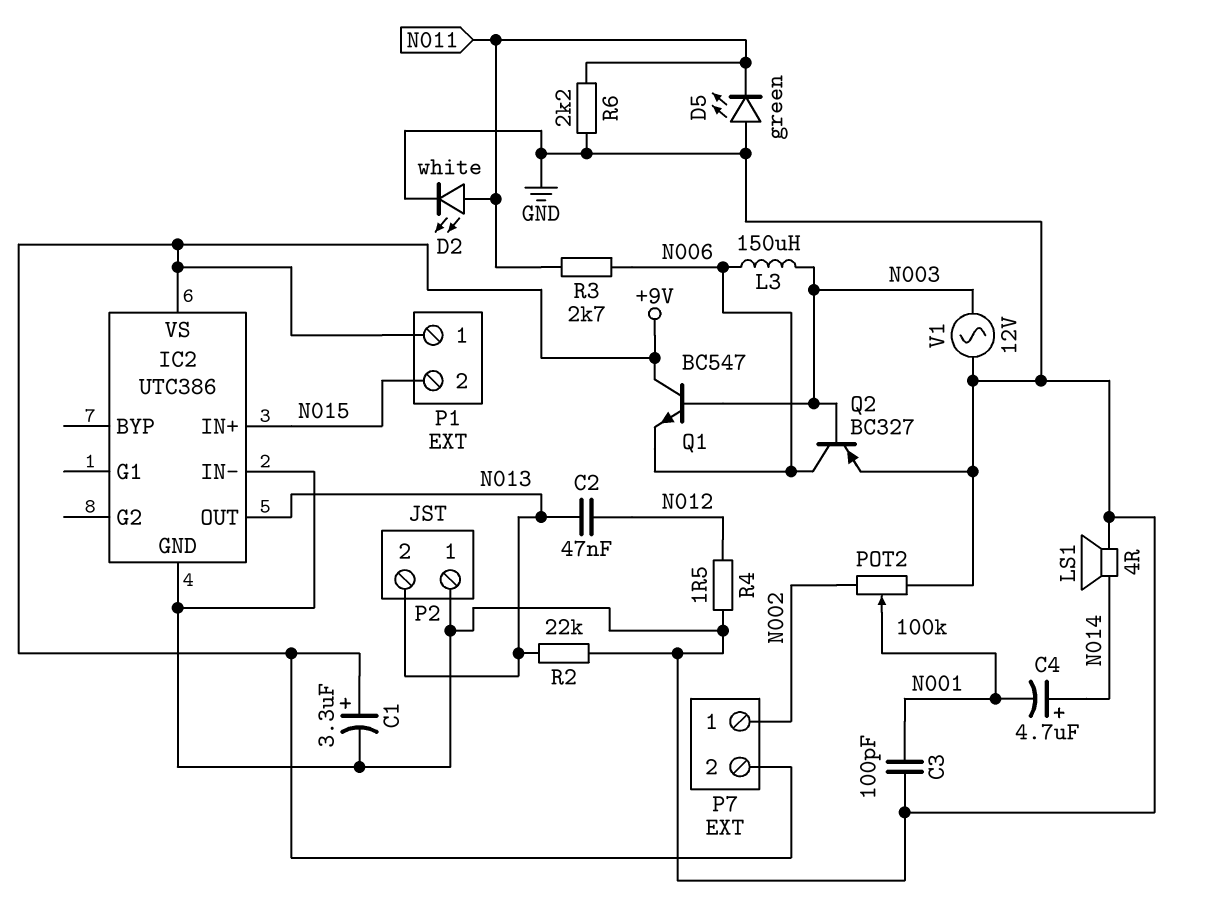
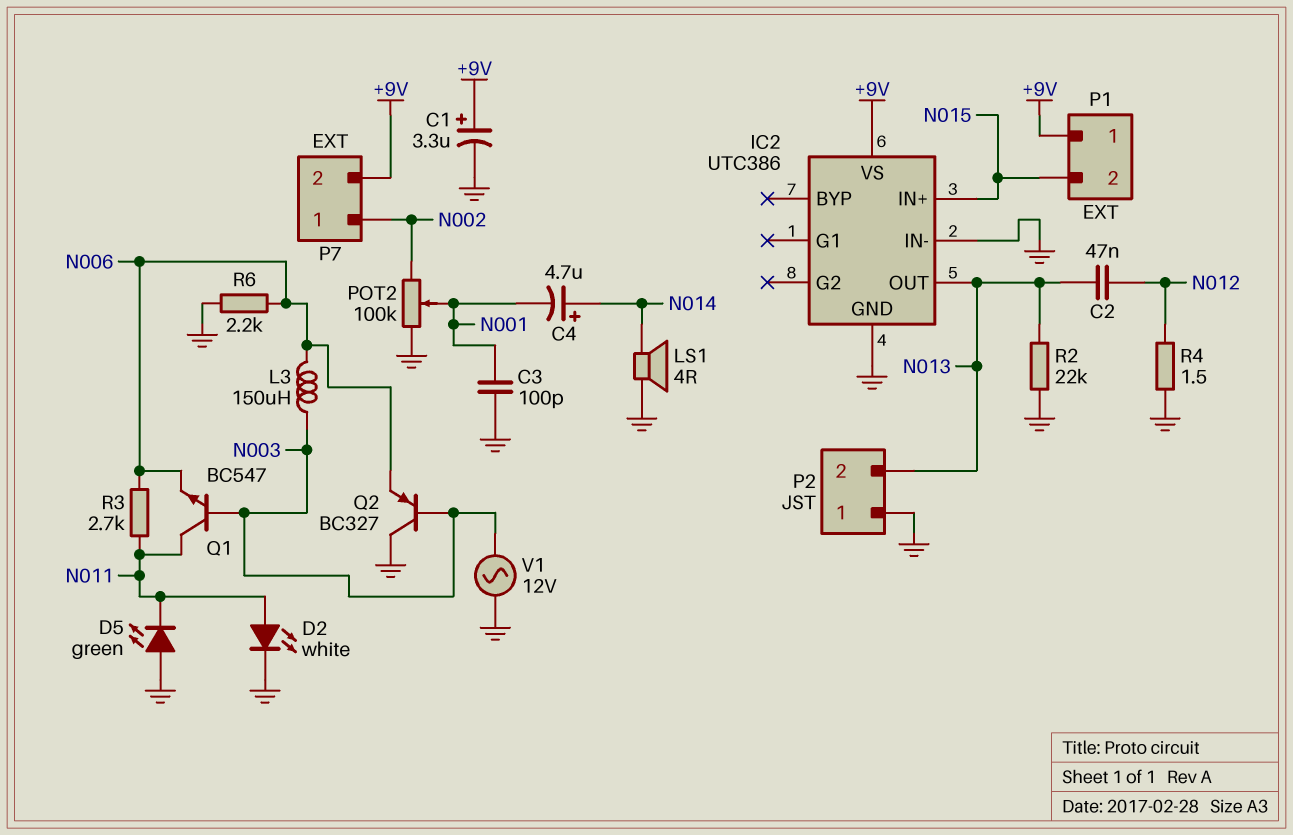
Q1: NPN BC547 (B N003, C +9V, E N006) -> NPN BC547 (B N003, C N011, E N006)
Q2: PNP BC327 (B N003, C N006, E GND) -> PNP BC327 (B N003, C GND, E N006)
R6: 2.2k (GND, N011) -> 2.2k (GND, N006)

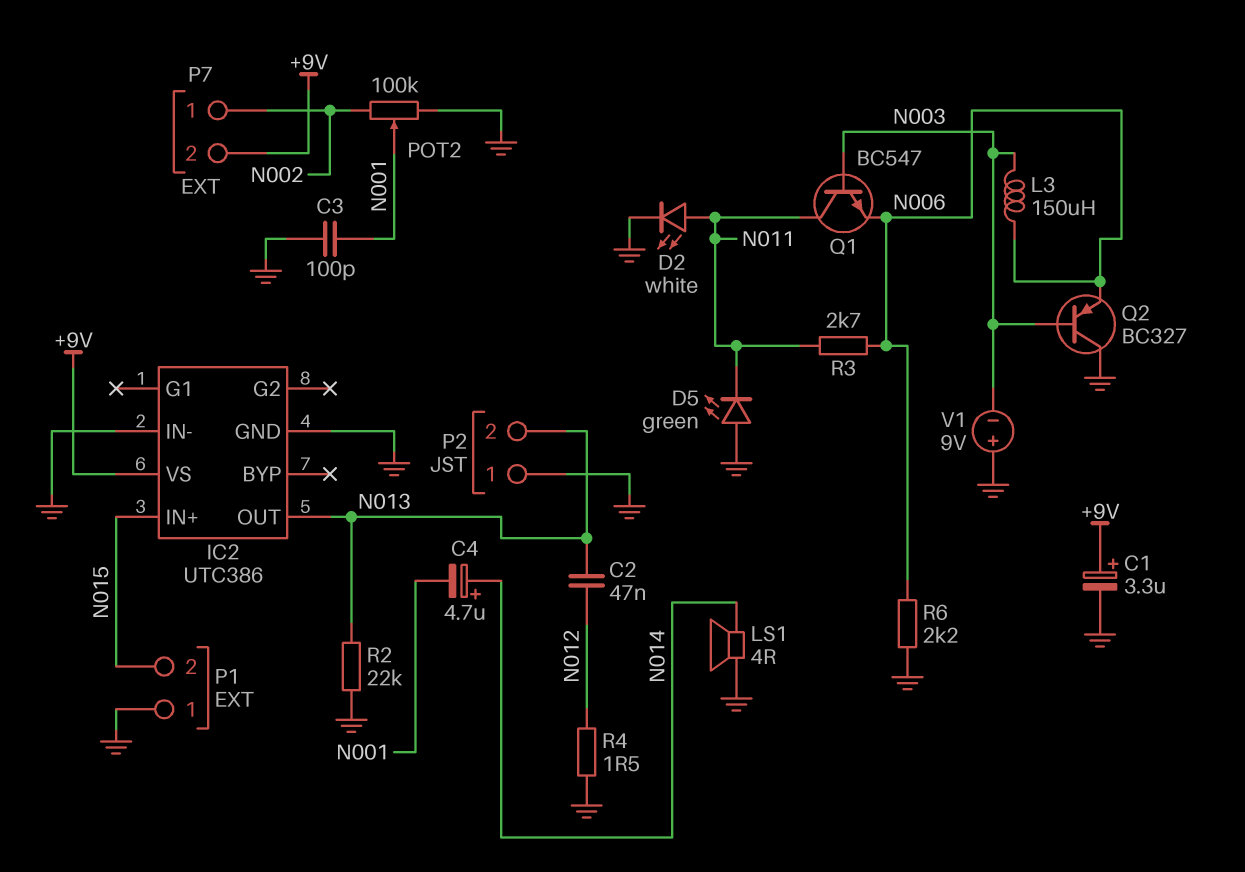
P1 pin 1: +9V -> GND
V1: AC 12V (GND, N003) -> 9V (plus GND, minus N003)

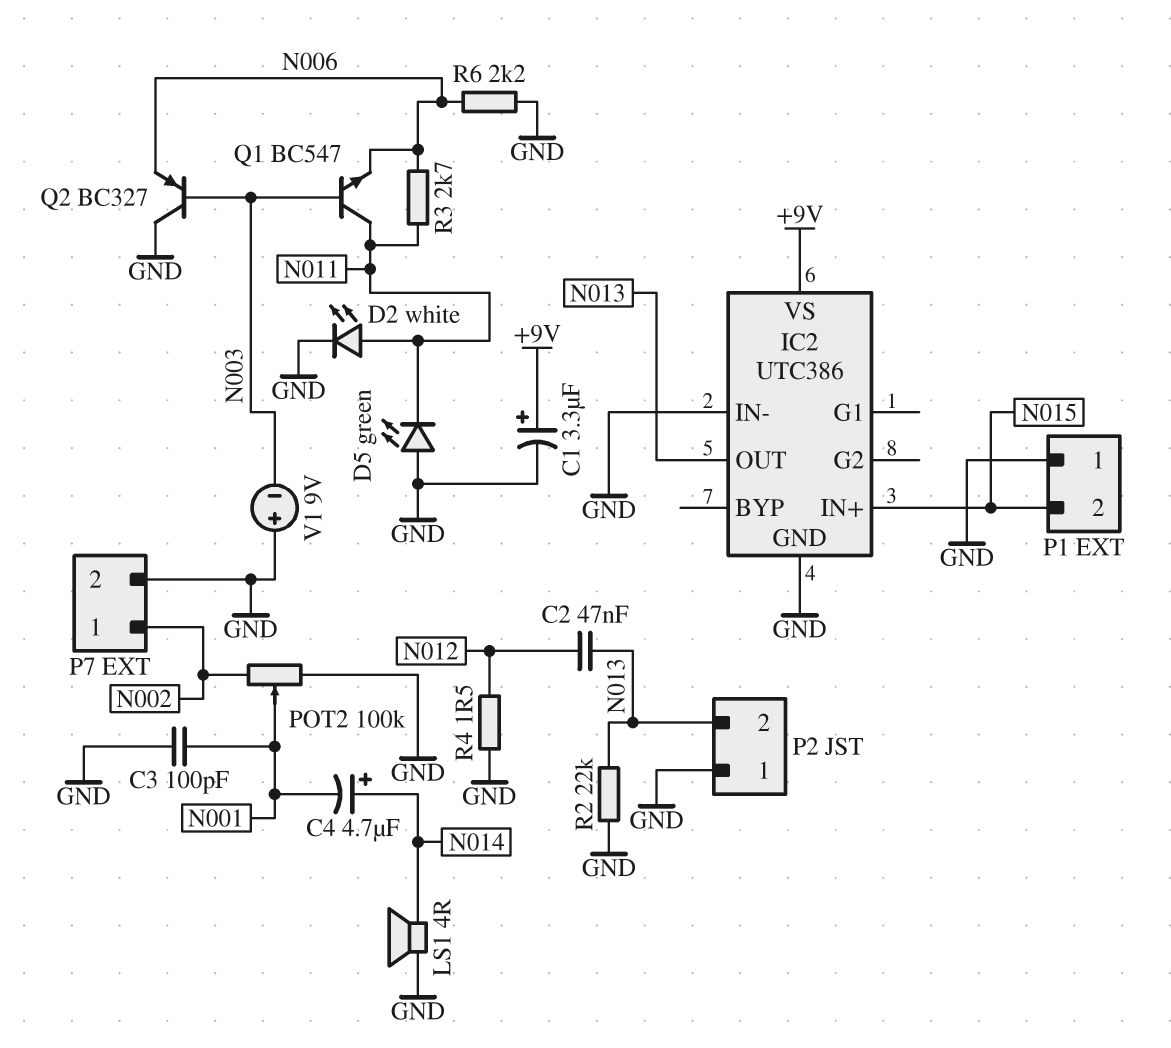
L3: 150uH (N003, N006) -> none
P7 pin 2: +9V -> GND

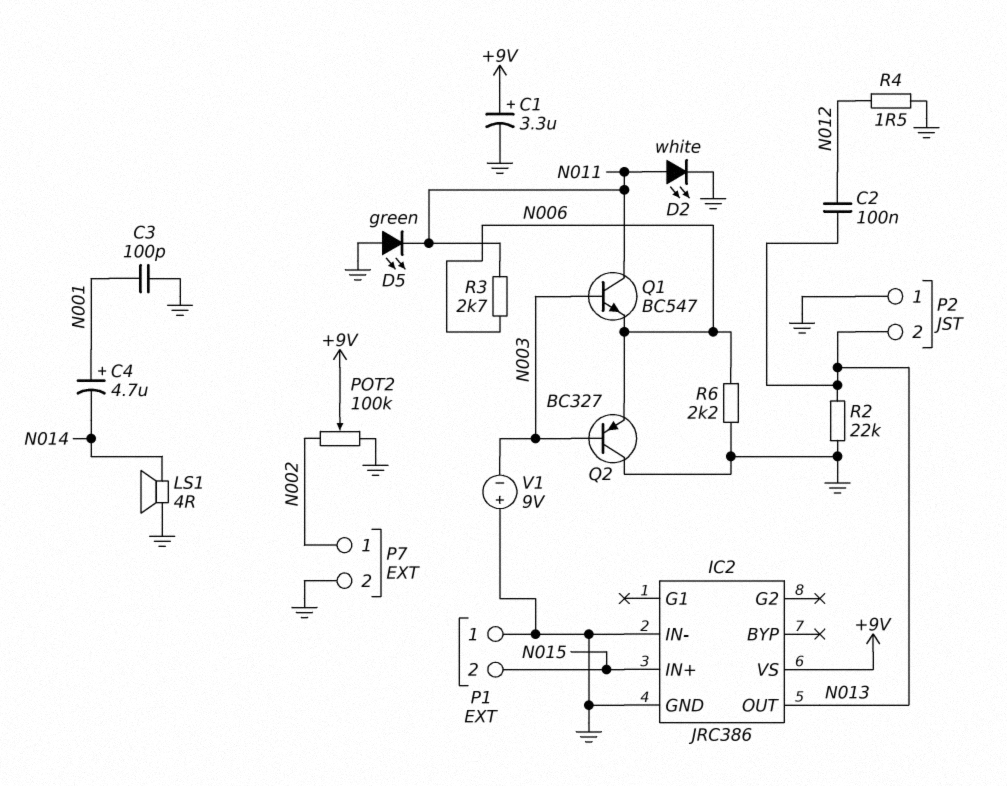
C2: 47nF (N012, N013) -> 100nF (N012, N013)
C4: 4.7uF (plus N014, minus N001) -> 4.7uF (plus N001, minus N014)
IC2: UTC386 -> JRC386
POT2: 100k (GND, N002, wiper N001) -> 100k (GND, N002, wiper +9V)

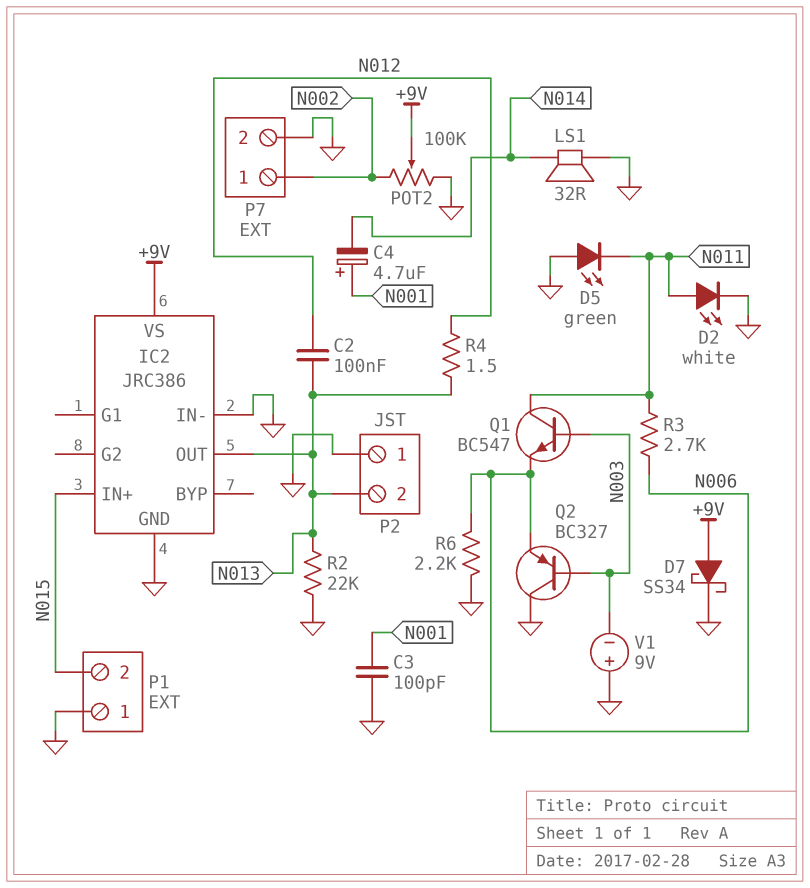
C1: 3.3uF (plus +9V, minus GND) -> none
D7: none -> schottky SS34 (A +9V, K GND)
LS1: speaker 4R (GND, N014) -> speaker 32R (GND, N014)
R4: 1.5 (GND, N012) -> 1.5 (N012, N013)

